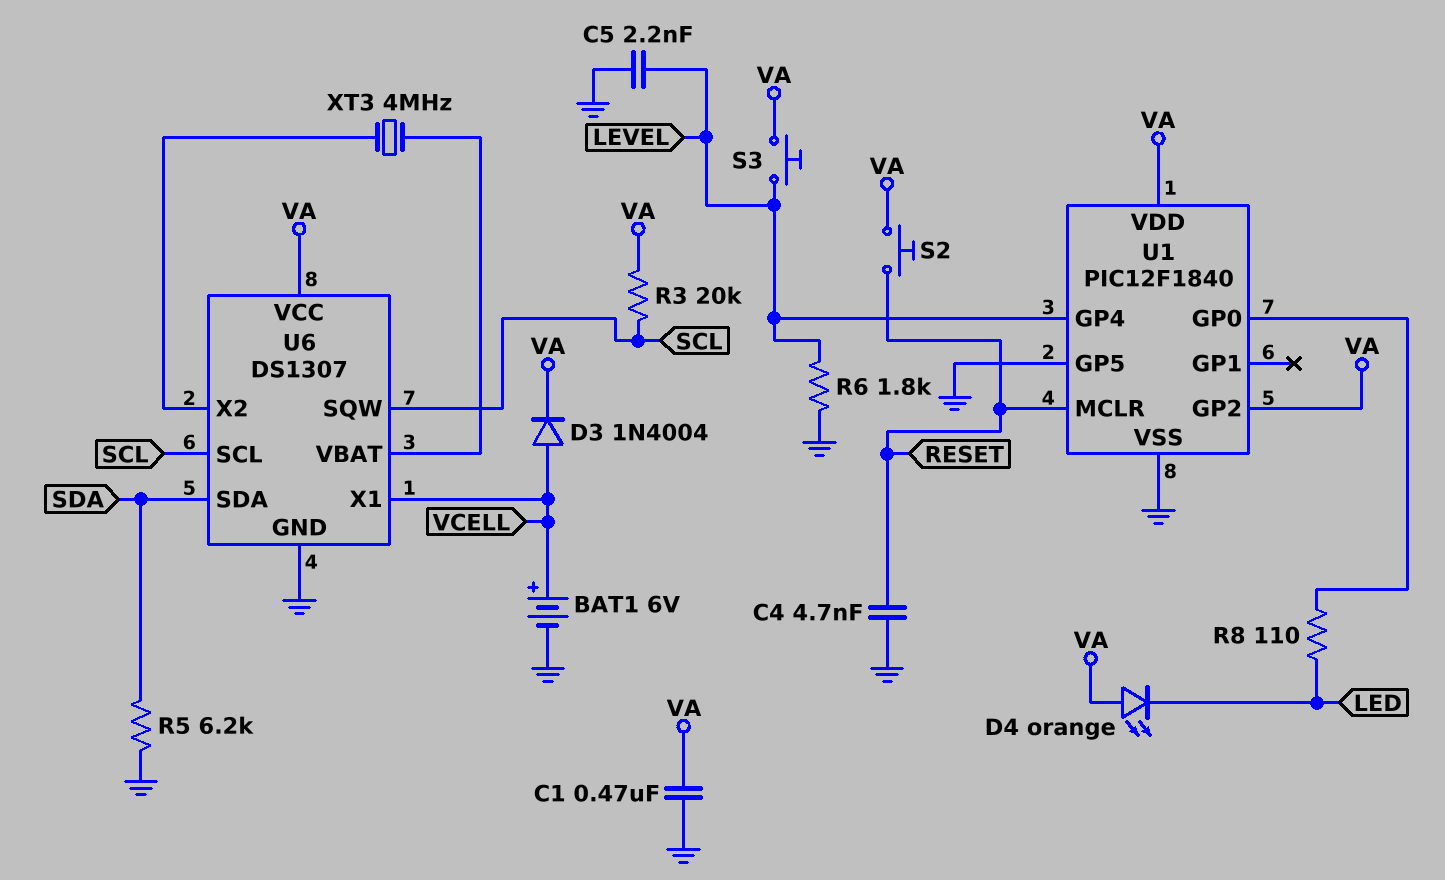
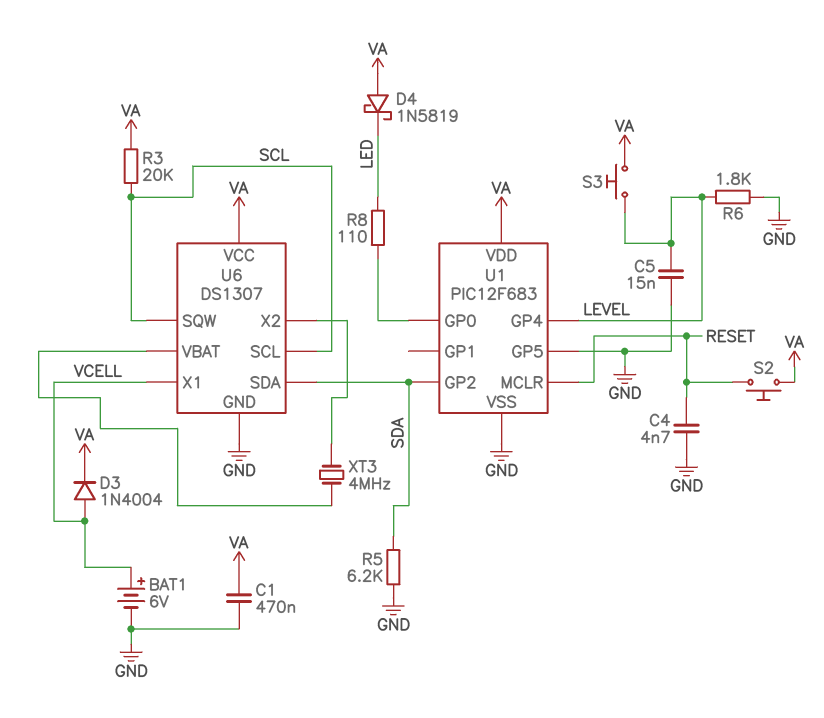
C5: 2.2nF (GND, LEVEL) -> 15nF (GND, LEVEL)
D4: LED orange (A VA, K LED) -> schottky 1N5819 (A VA, K LED)
U1: PIC12F1840 -> PIC12F683
U1 pin GP2: VA -> SDA

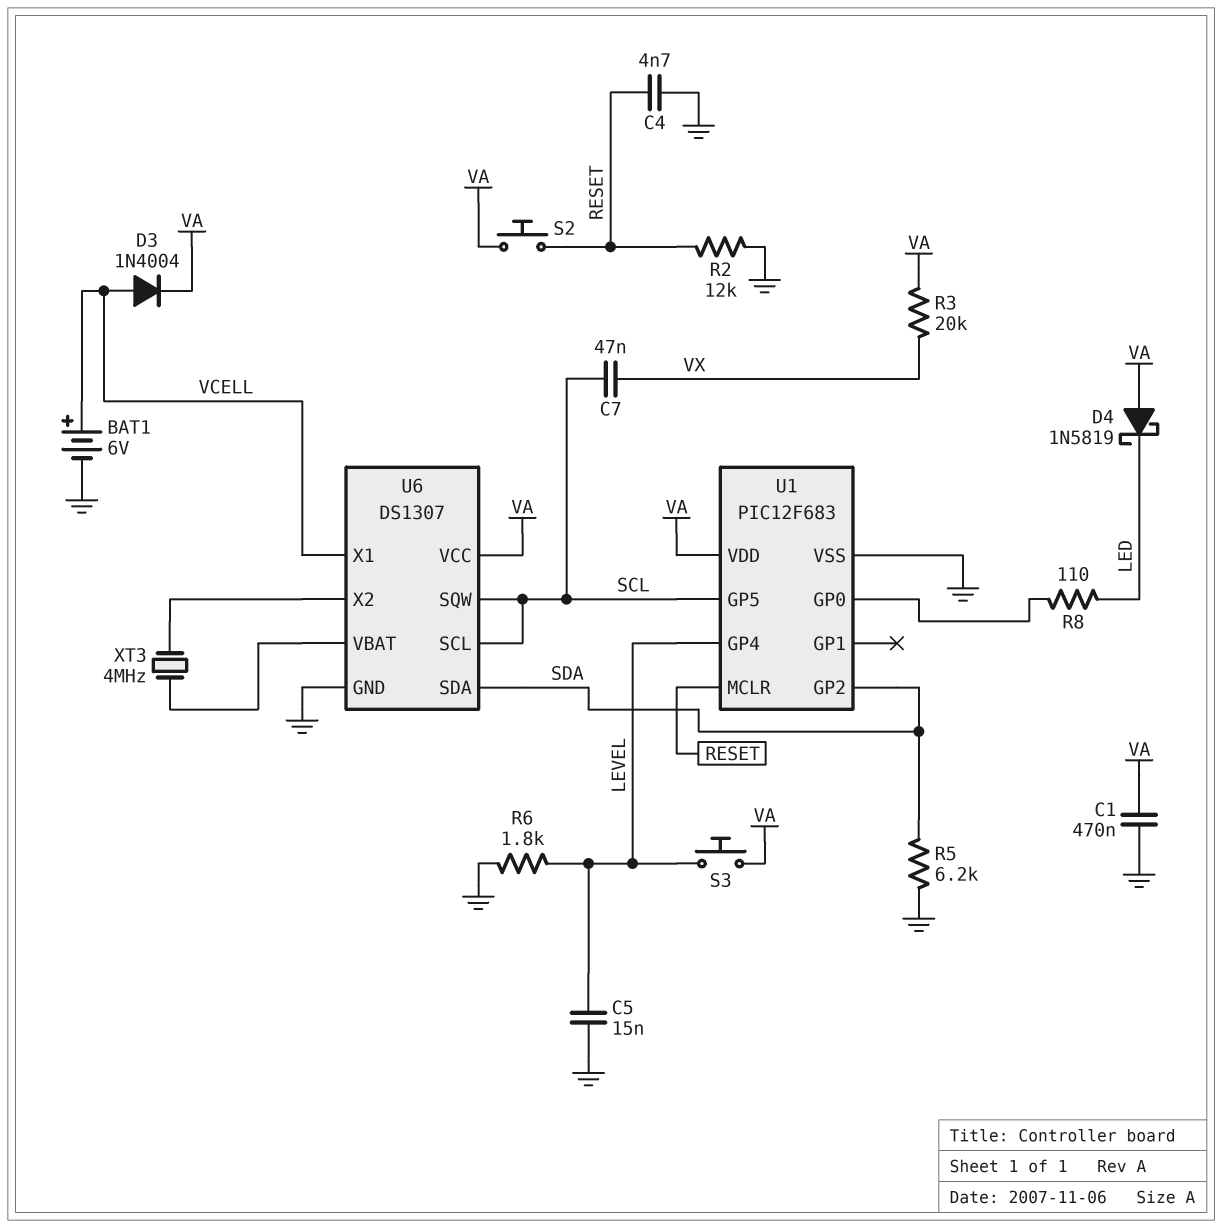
C7: none -> 47nF (SCL, VX)
R2: none -> 12k (GND, RESET)
R3: 20k (SCL, VA) -> 20k (VA, VX)
U1 pin GP5: GND -> SCL

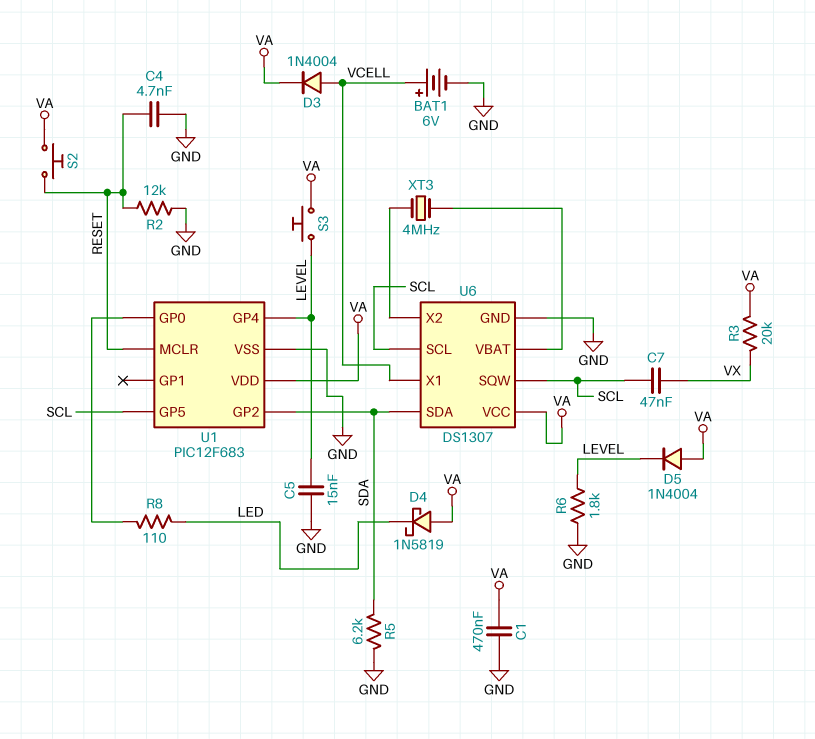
D5: none -> diode 1N4004 (A VA, K LEVEL)

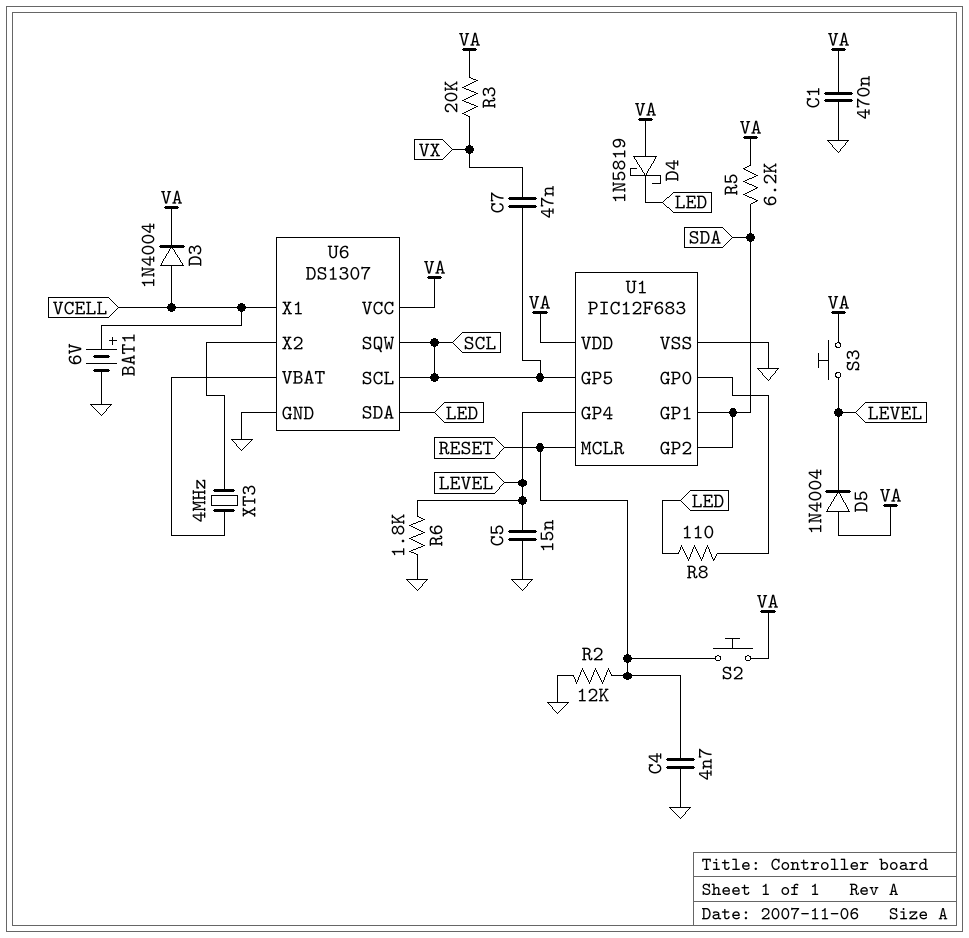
R5: 6.2k (GND, SDA) -> 6.2k (SDA, VA)
U1 pin GP1: none -> SDA
U6 pin SDA: SDA -> LED

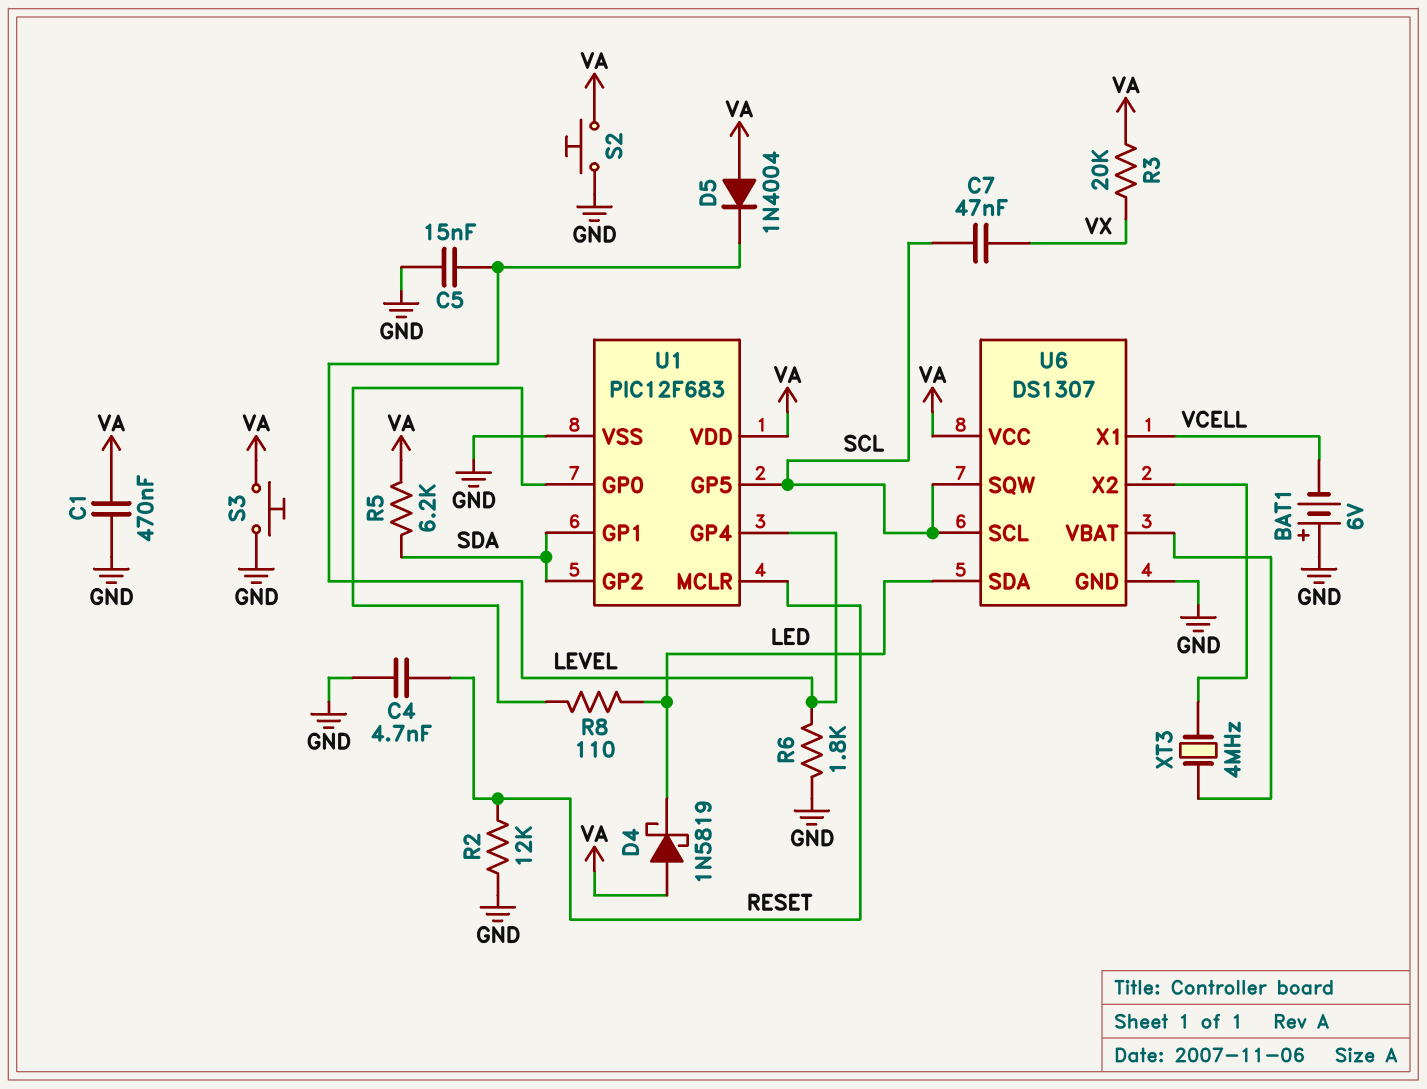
BAT1: 6V (plus VCELL, minus GND) -> 6V (plus GND, minus VCELL)
D3: diode 1N4004 (A VCELL, K VA) -> none
S2: button (RESET, VA) -> button (GND, VA)
S3: button (LEVEL, VA) -> button (GND, VA)

